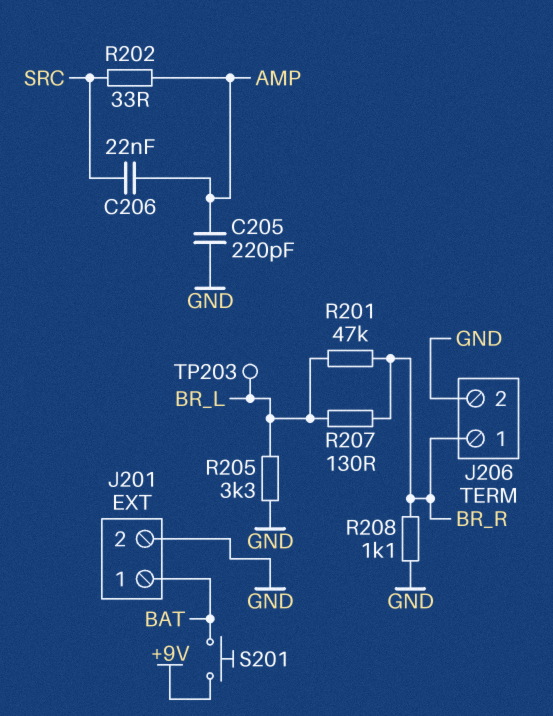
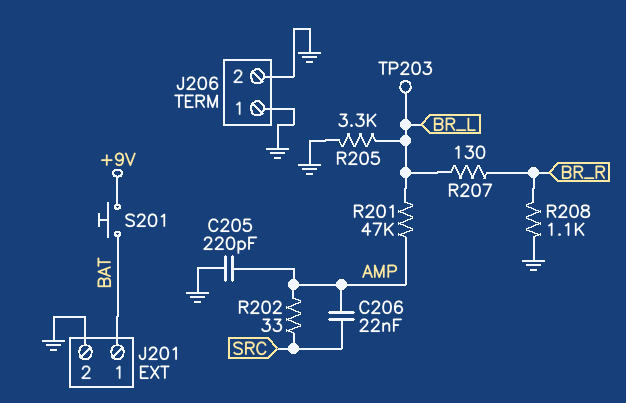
J206 pin 1: BR_R -> GND
R201: 47k (BR_L, BR_R) -> 47k (AMP, BR_L)

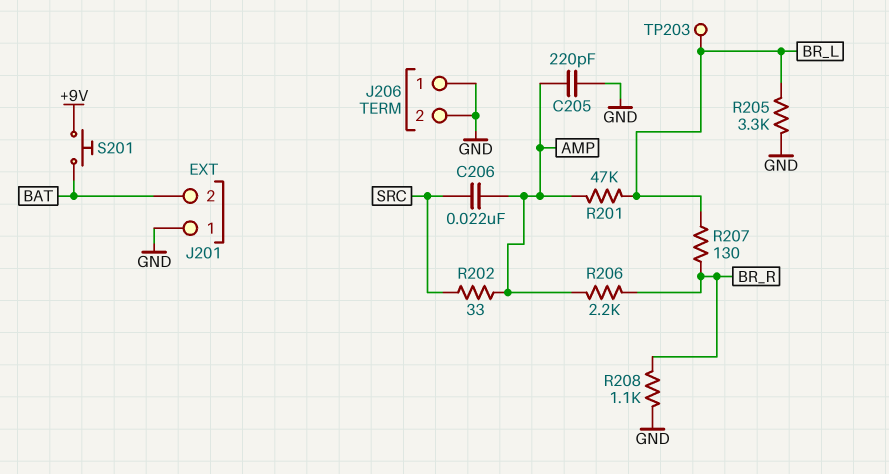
J201 pin 1: BAT -> GND
J201 pin 2: GND -> BAT
R206: none -> 2.2k (AMP, BR_R)

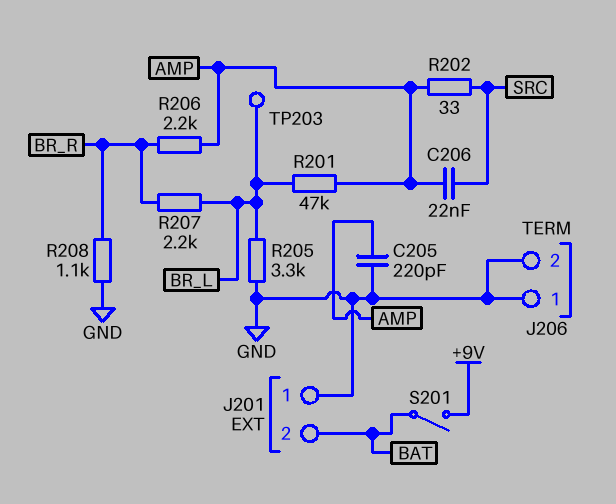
R207: 130 (BR_L, BR_R) -> 2.2k (BR_L, BR_R)
S201: button (+9V, BAT) -> switch (+9V, BAT)

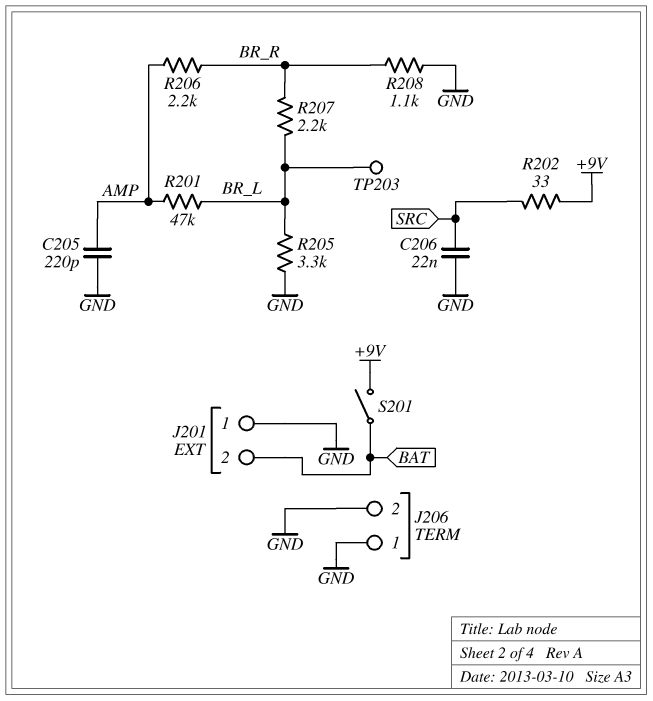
C206: 22nF (AMP, SRC) -> 22nF (GND, SRC)
R202: 33 (AMP, SRC) -> 33 (+9V, SRC)

